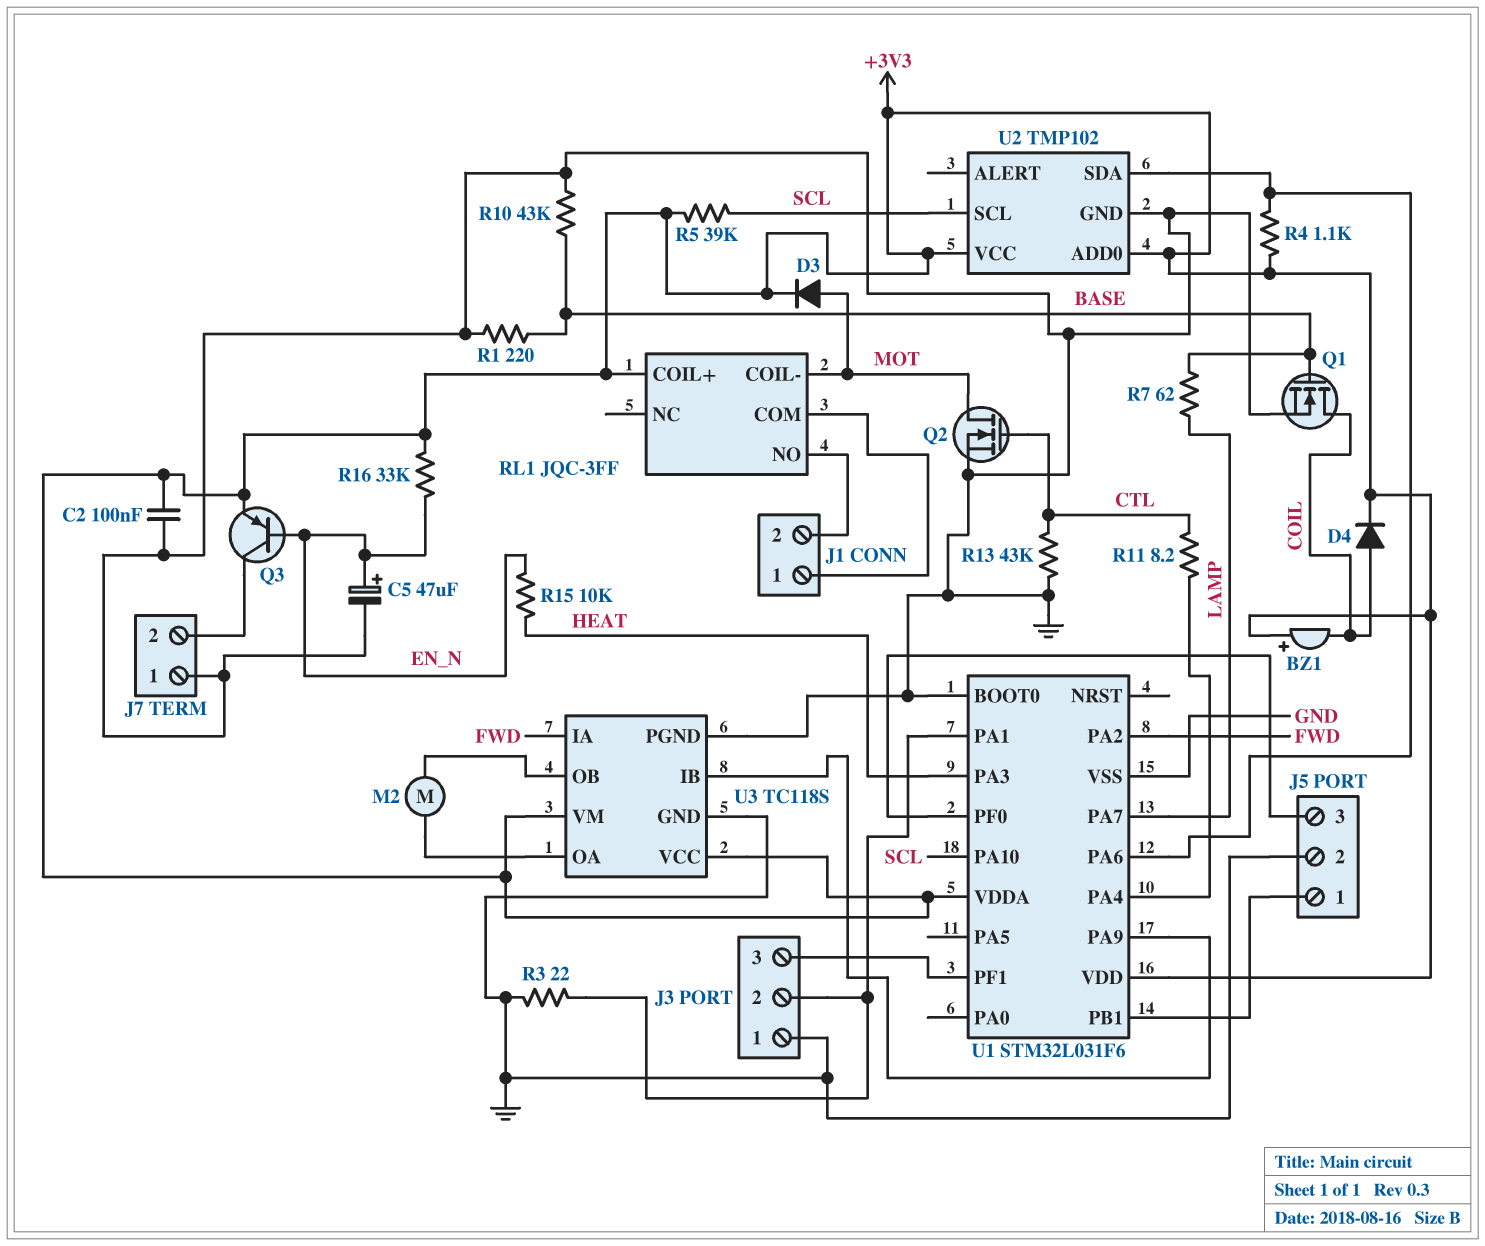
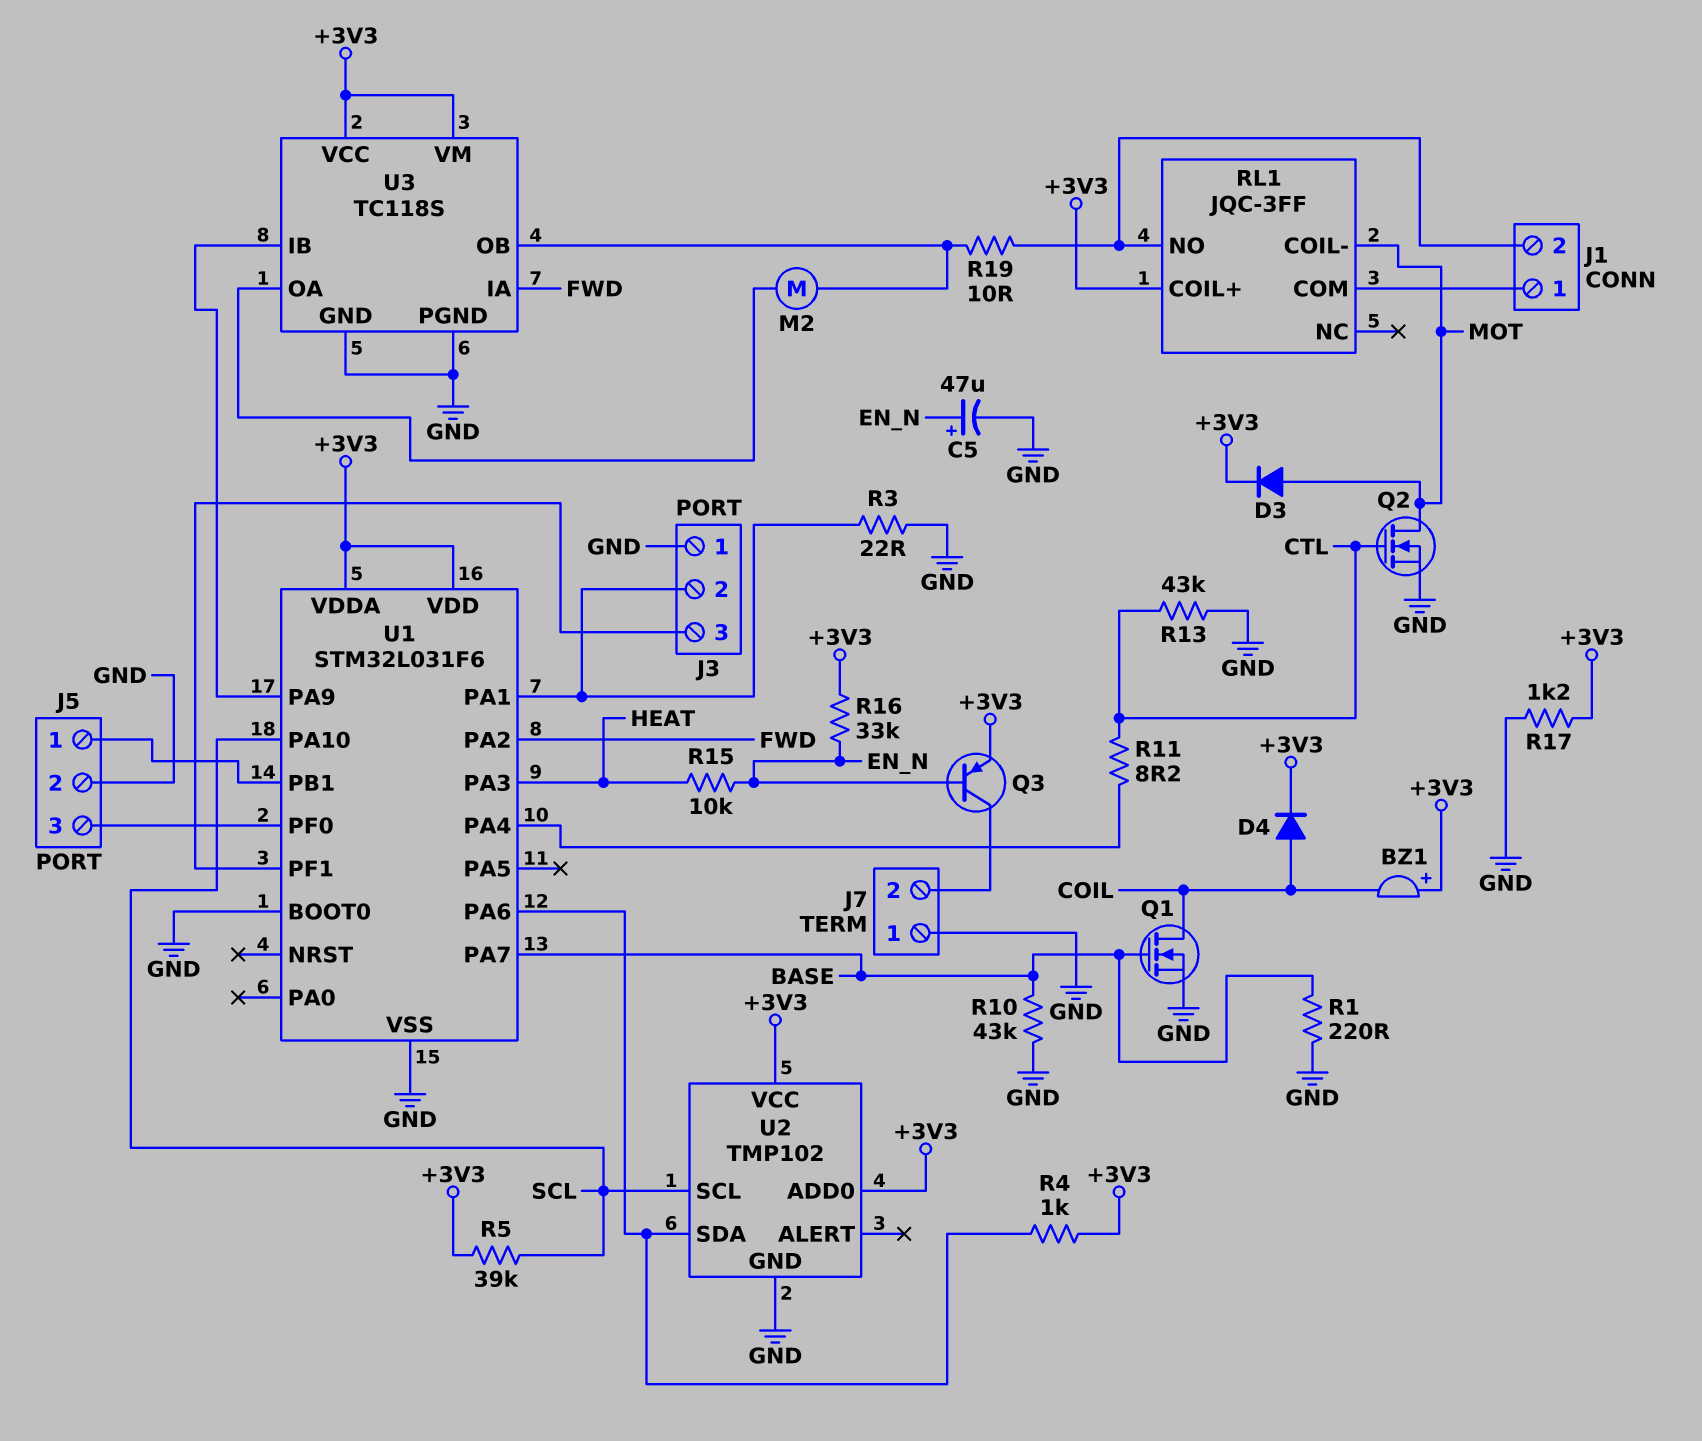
C2: 100nF (+3V3, GND) -> none
R4: 1.1k (+3V3, U1/PA6) -> 1k (+3V3, U1/PA6)
R7: 62 (BASE, LAMP) -> none
R17: none -> 1.2k (+3V3, GND)
R19: none -> 10 (J1/2, U3/OB)
U1 pin PA7: LAMP -> BASE

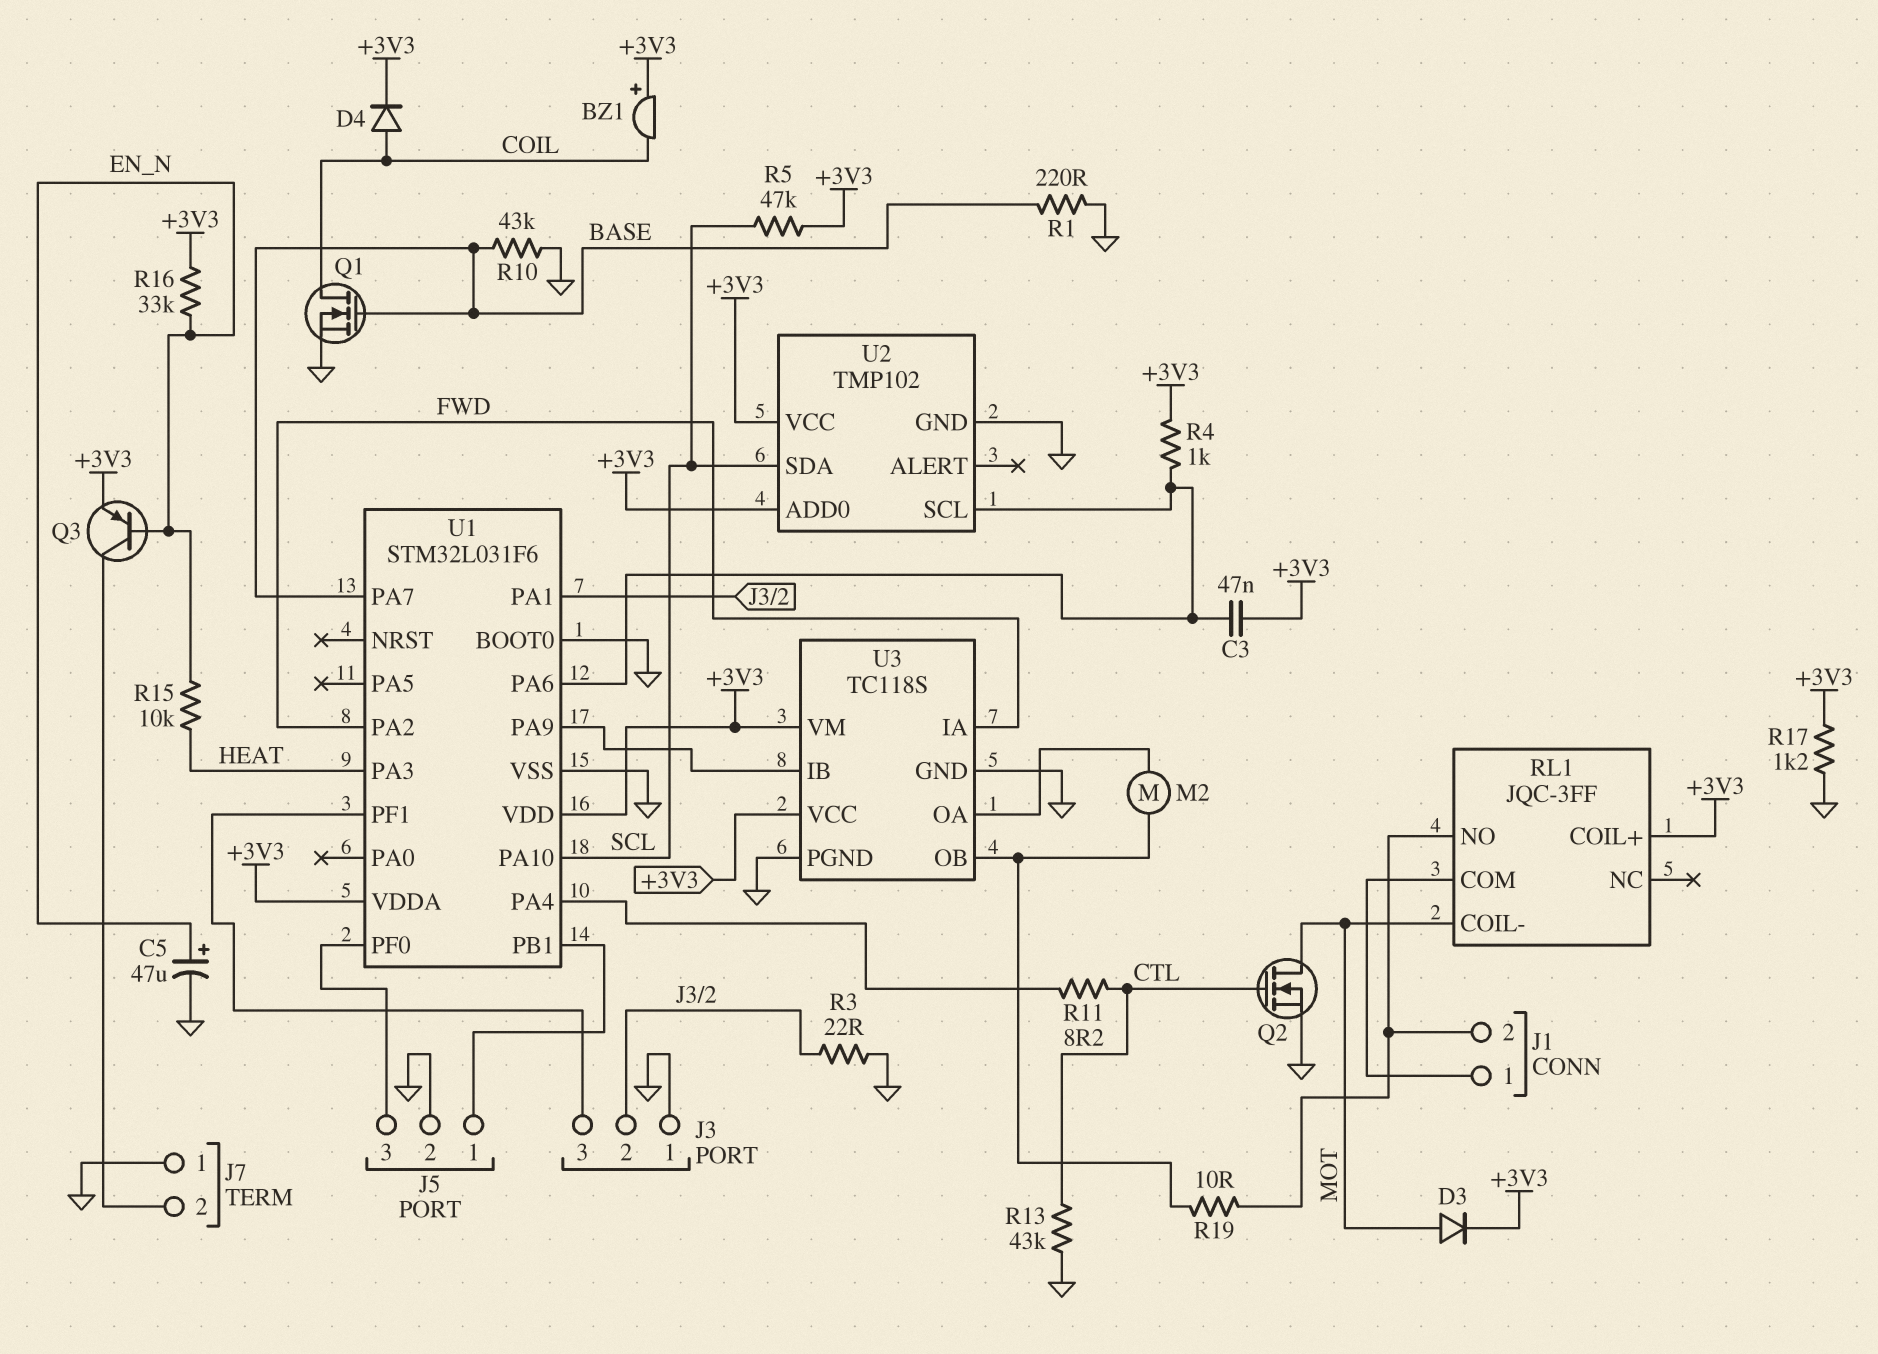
C3: none -> 47nF (+3V3, U1/PA6)
R5: 39k (+3V3, SCL) -> 47k (+3V3, SCL)
U2 pin SCL: SCL -> U1/PA6
U2 pin SDA: U1/PA6 -> SCL

